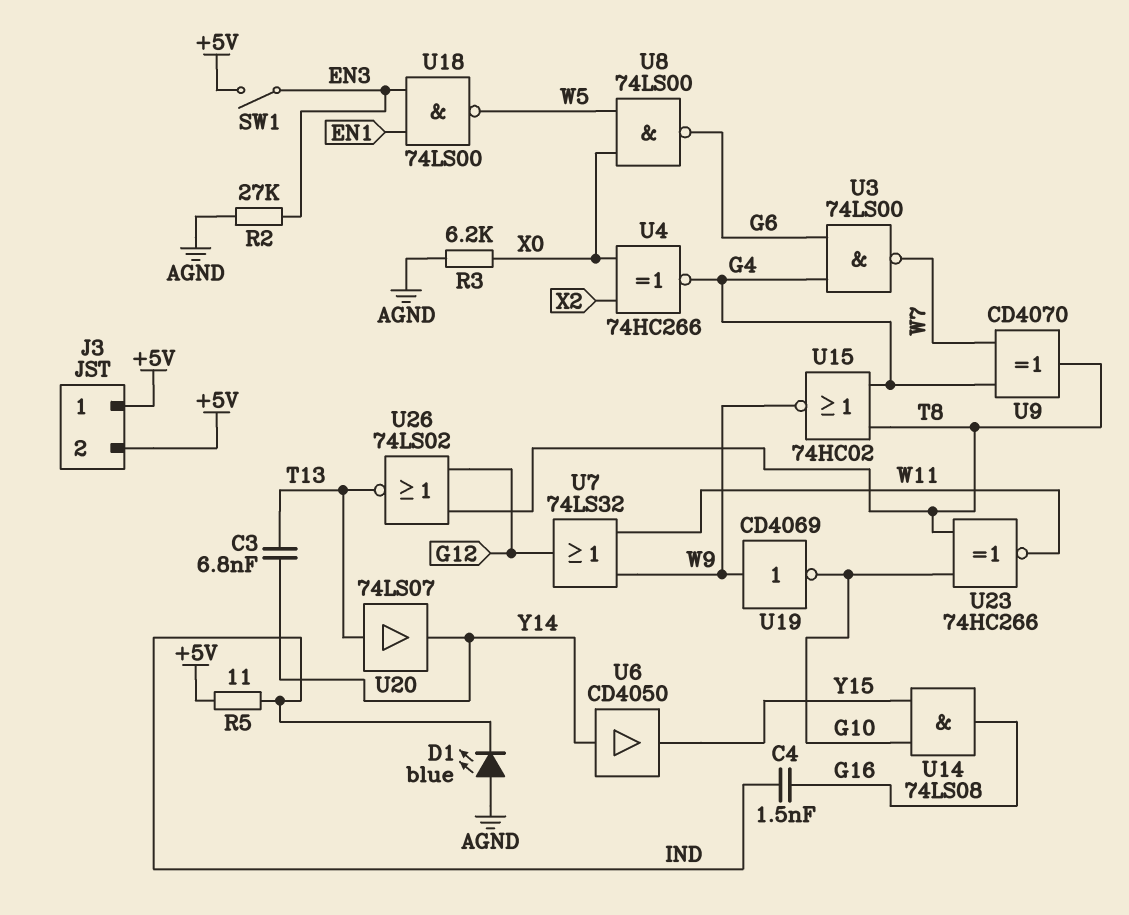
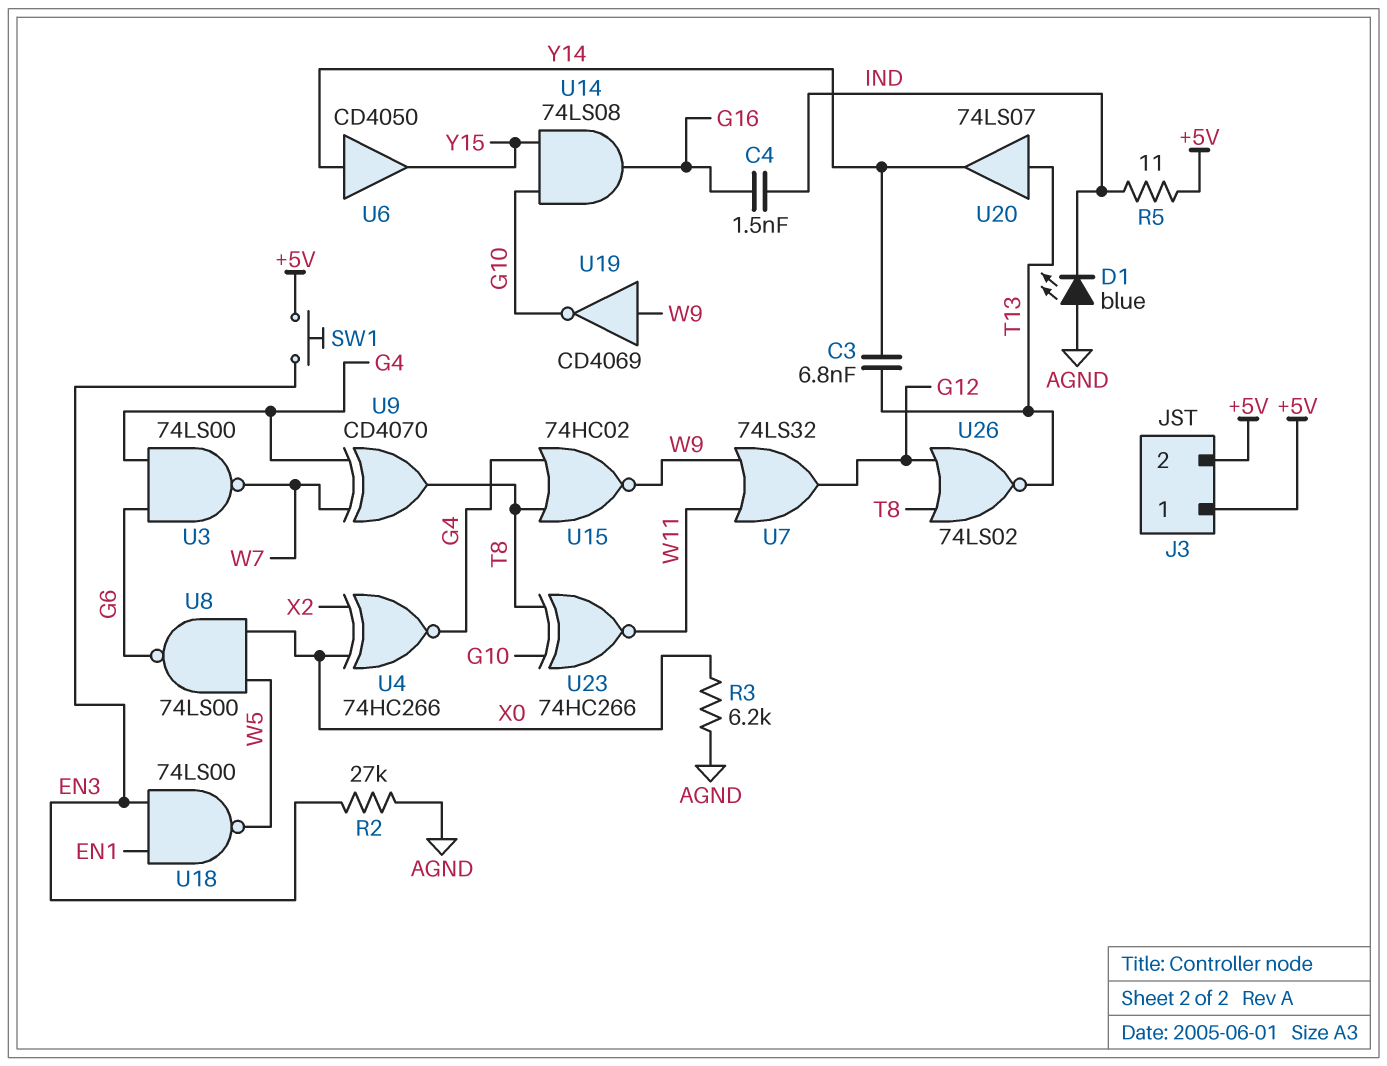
SW1: switch (+5V, EN3) -> button (+5V, EN3)

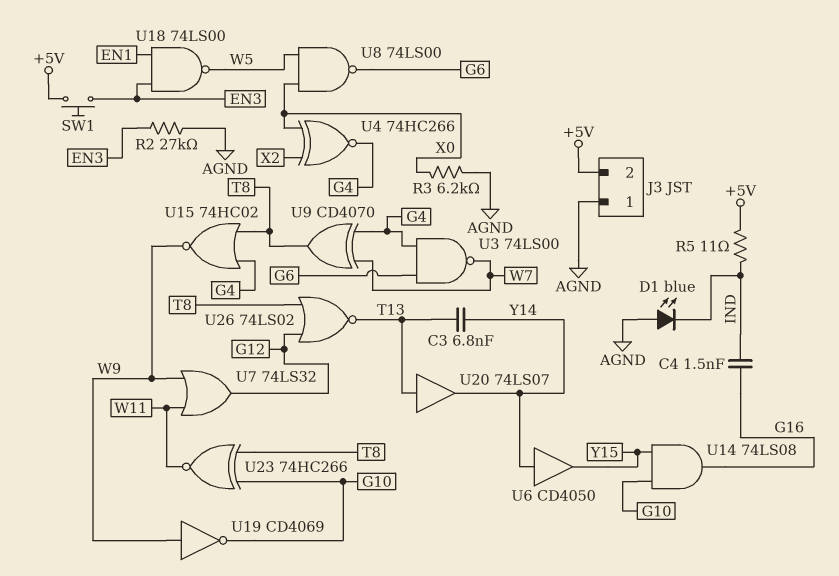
J3 pin 1: +5V -> AGND

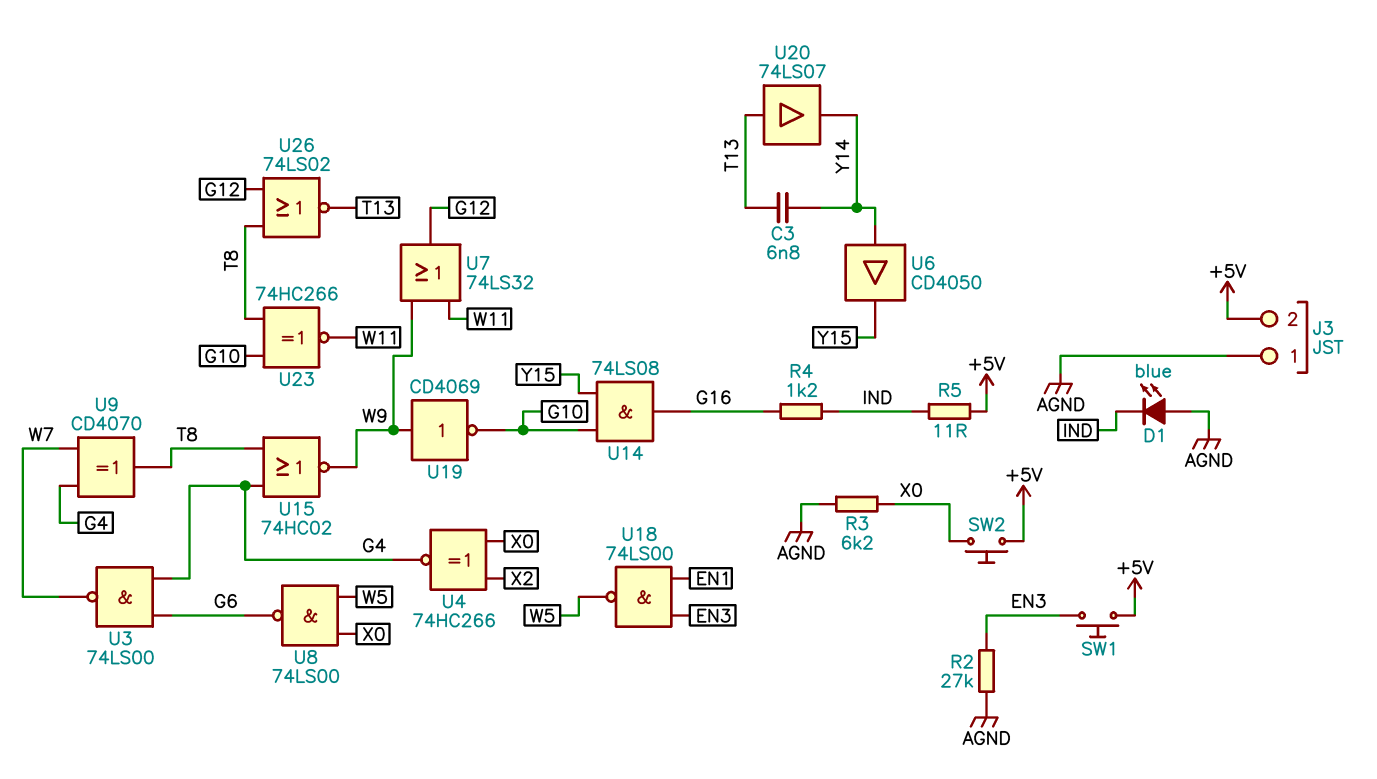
C4: 1.5nF (G16, IND) -> none
R4: none -> 1.2k (G16, IND)
SW2: none -> button (+5V, X0)

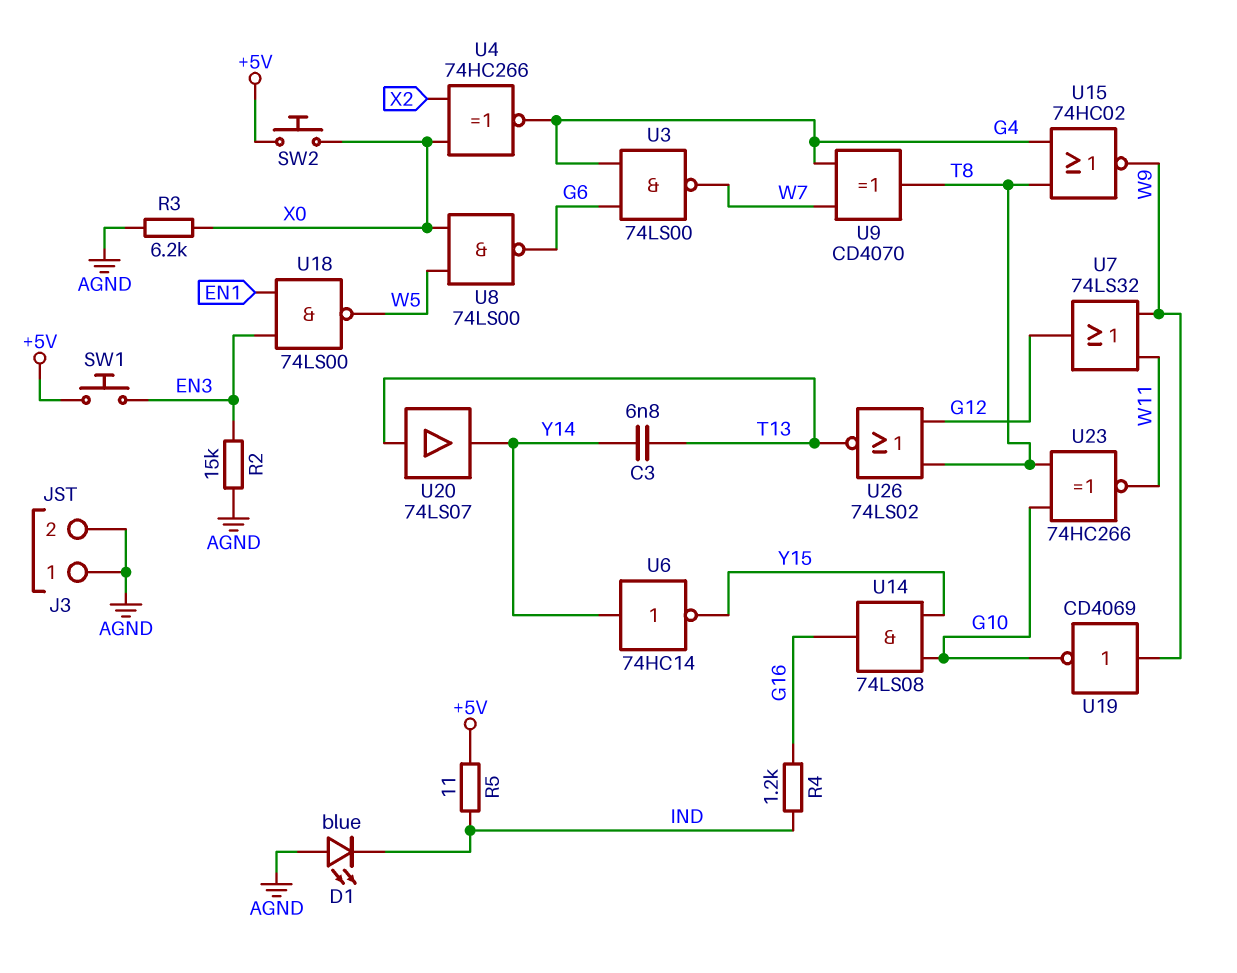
J3 pin 2: +5V -> AGND
R2: 27k (AGND, EN3) -> 15k (AGND, EN3)
U6: buffer CD4050 (in Y14, out Y15) -> NOT 74HC14 (in Y14, out Y15)

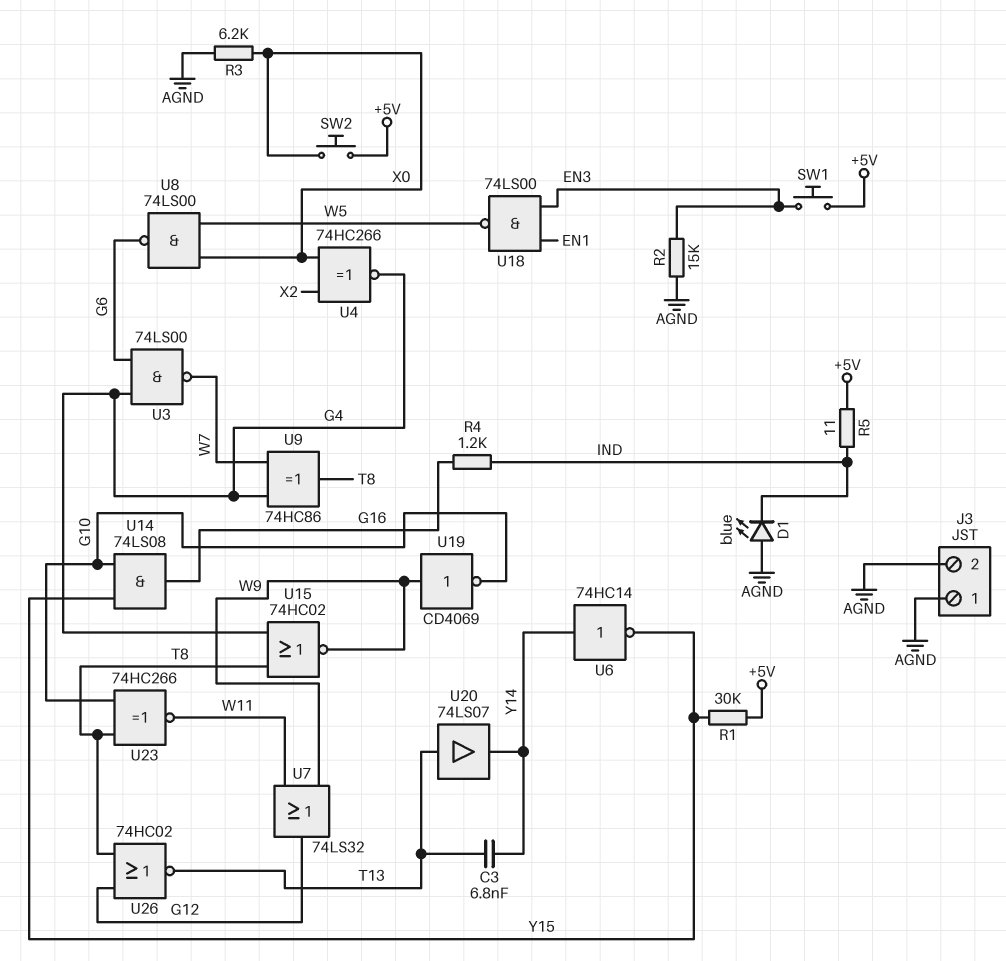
R1: none -> 30k (+5V, Y15)
U9: XOR CD4070 (in G4, in W7, out T8) -> XOR 74HC86 (in G4, in W7, out T8)
U26: NOR 74LS02 (in G12, in T8, out T13) -> NOR 74HC02 (in G12, in T8, out T13)

